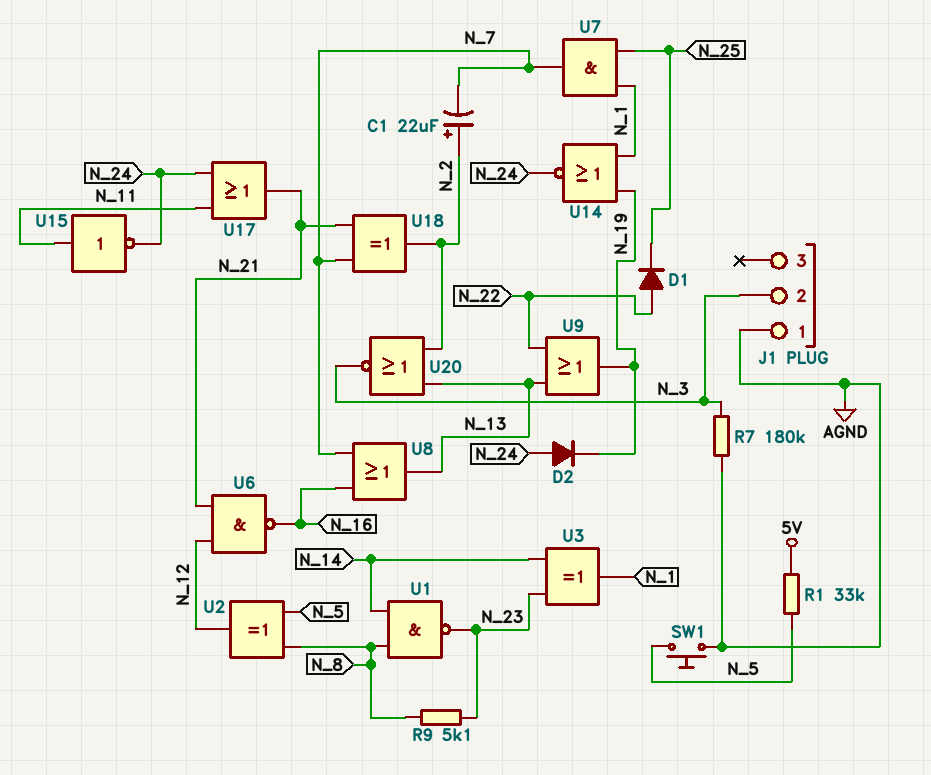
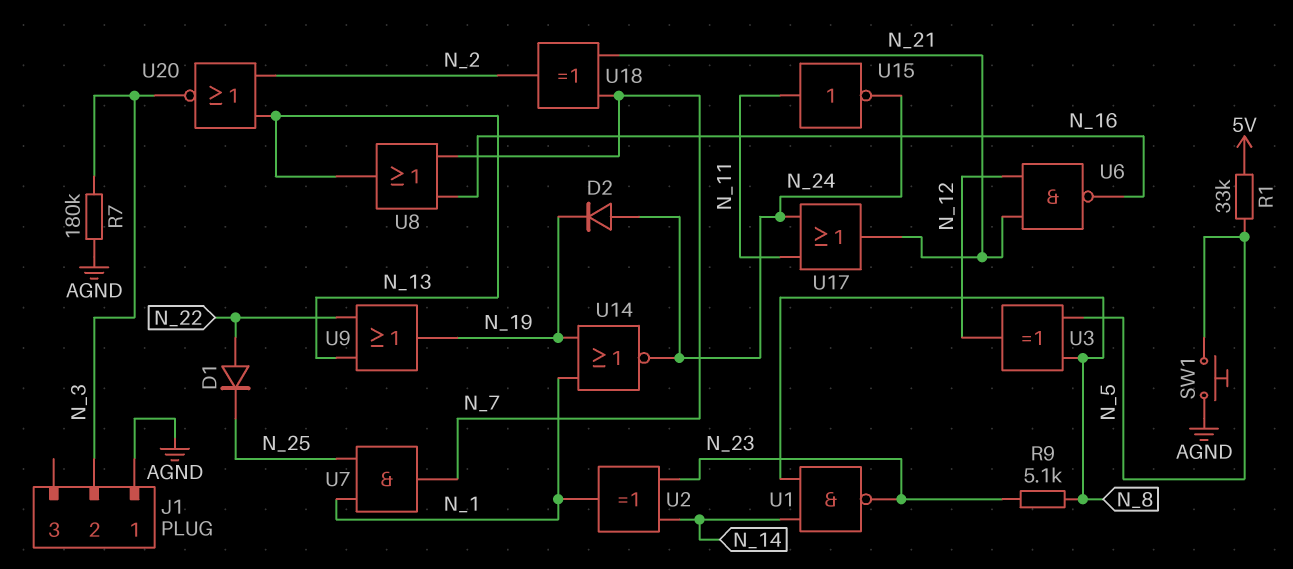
C1: 22uF (plus N_2, minus N_7) -> none
U2: XOR (in N_5, in N_8, out N_12) -> XOR (in N_14, in N_23, out N_1)
U3: XOR (in N_14, in N_23, out N_1) -> XOR (in N_5, in N_8, out N_12)

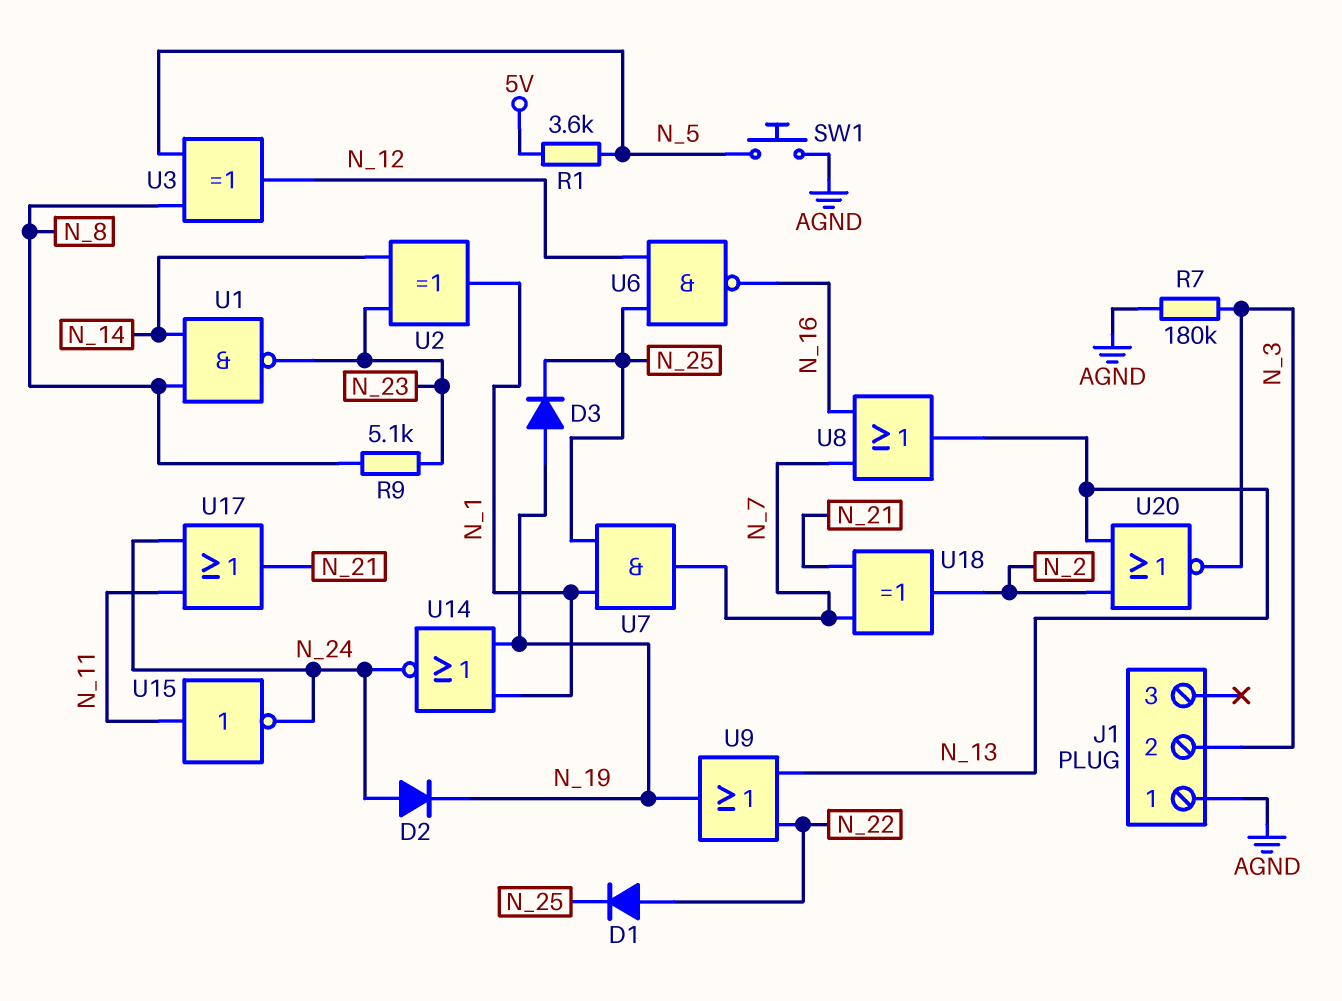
D3: none -> diode (A N_19, K N_25)
R1: 33k (5V, N_5) -> 3.6k (5V, N_5)
U6: NAND (in N_12, in N_21, out N_16) -> NAND (in N_12, in N_25, out N_16)

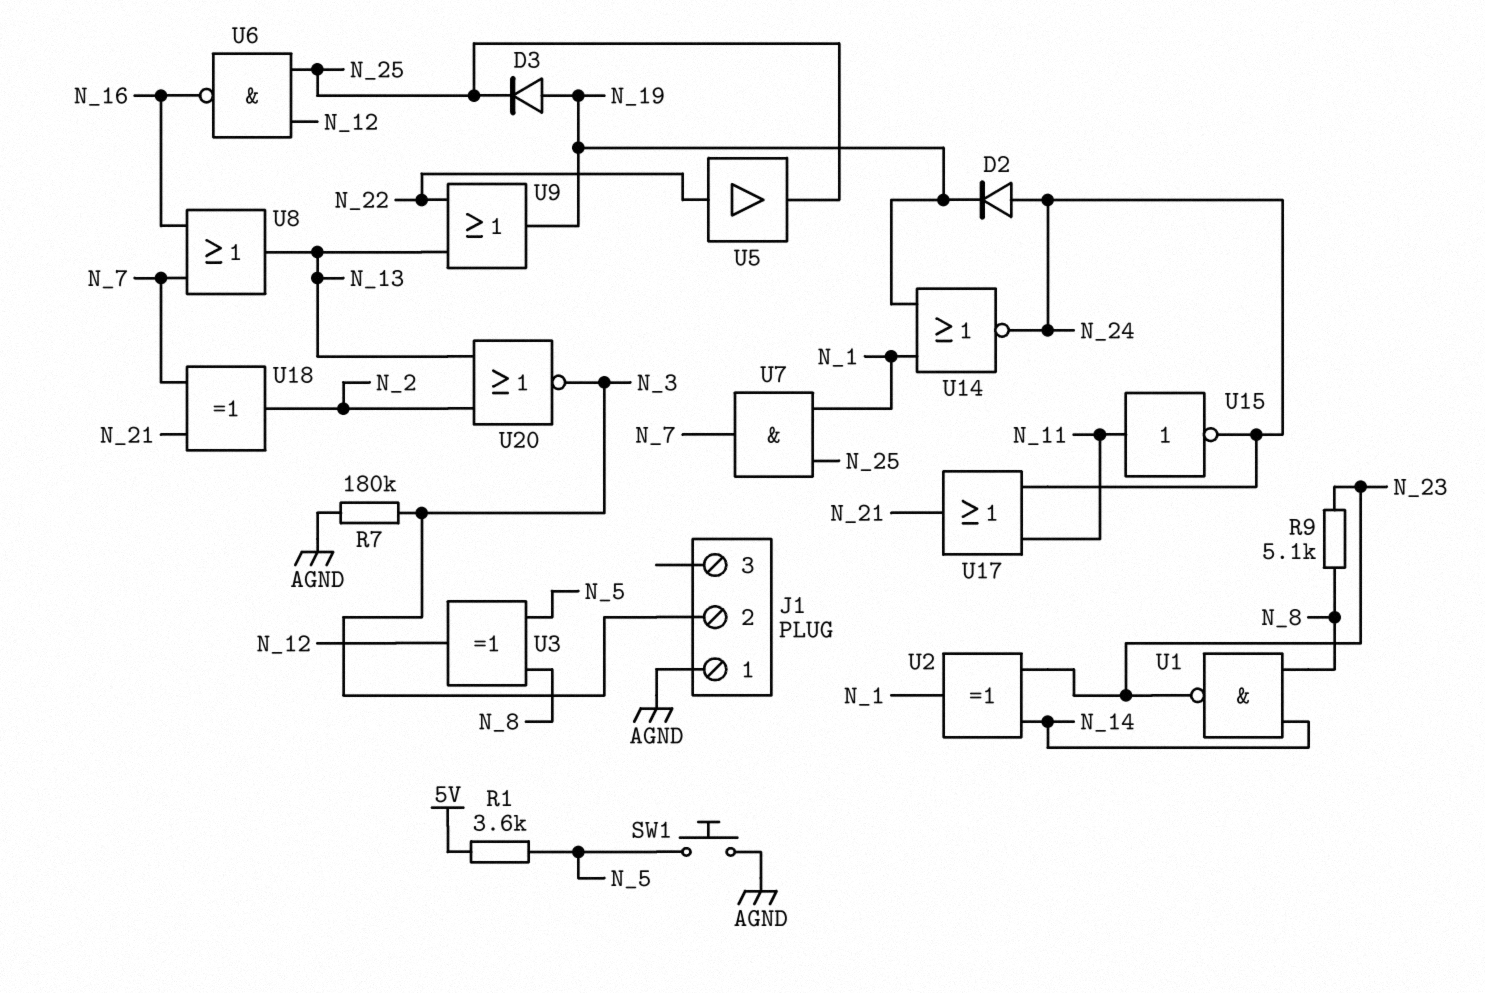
D1: diode (A N_22, K N_25) -> none
U5: none -> buffer (in N_22, out N_25)

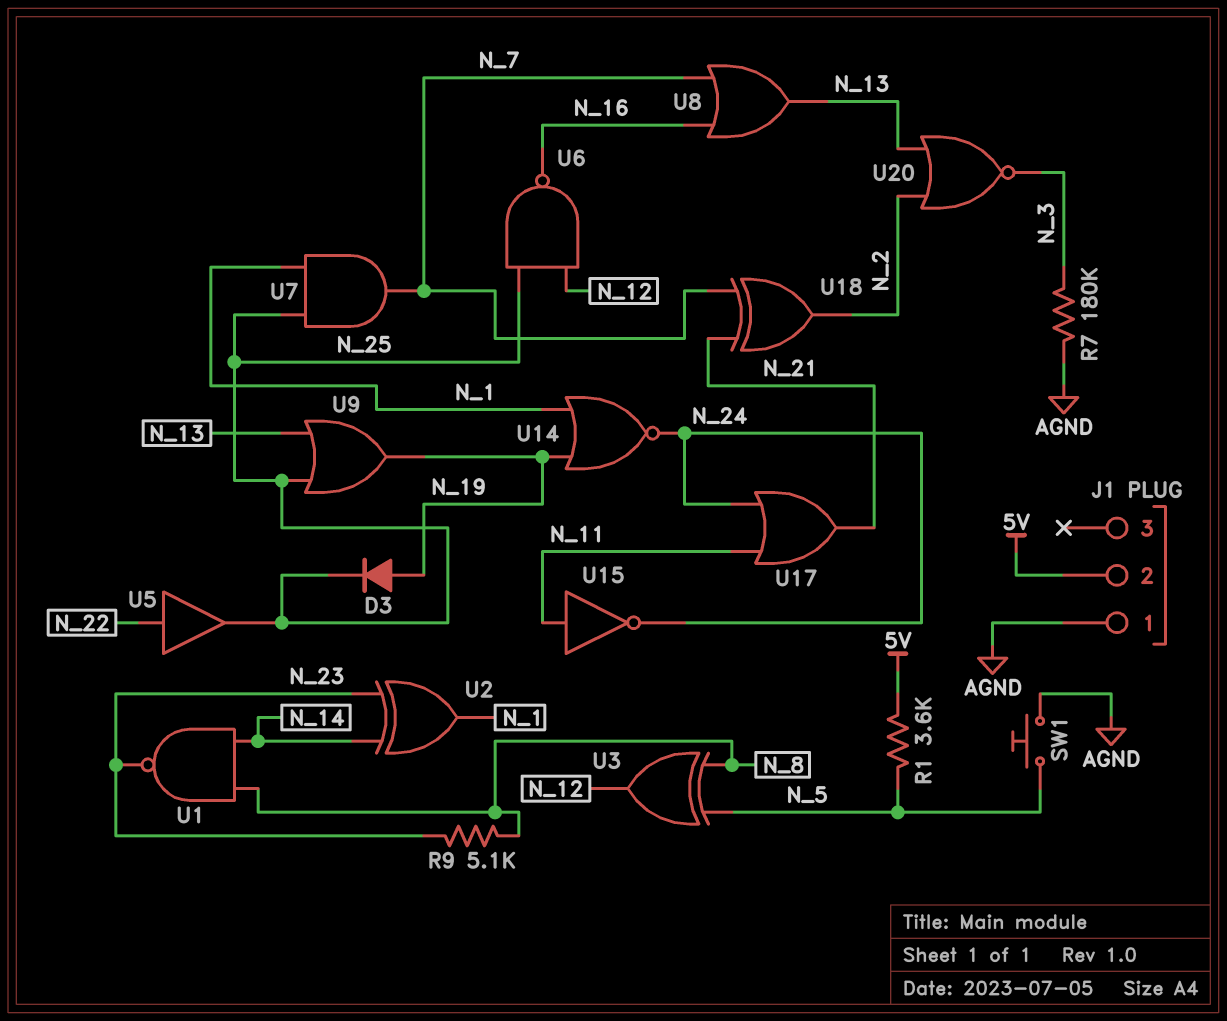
D2: diode (A N_24, K N_19) -> none
J1 pin 2: N_3 -> 5V
U9: OR (in N_13, in N_22, out N_19) -> OR (in N_13, in N_25, out N_19)

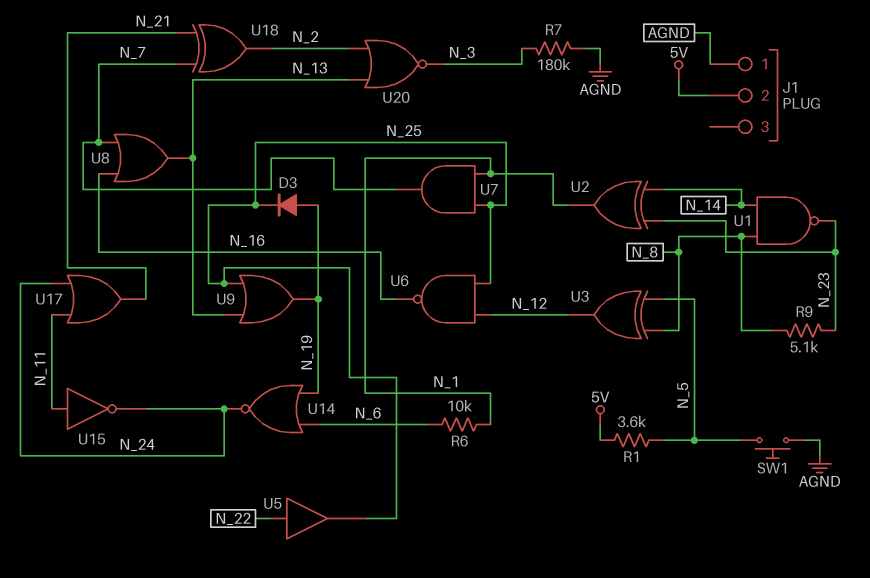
R6: none -> 10k (N_1, N_6)
U14: NOR (in N_1, in N_19, out N_24) -> NOR (in N_6, in N_19, out N_24)

